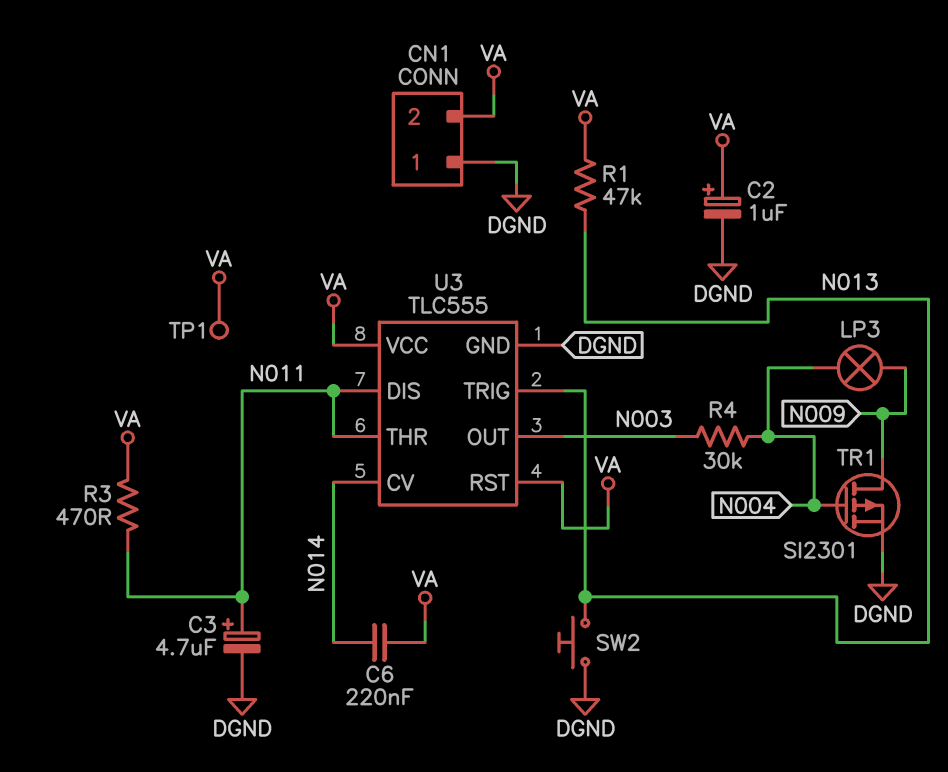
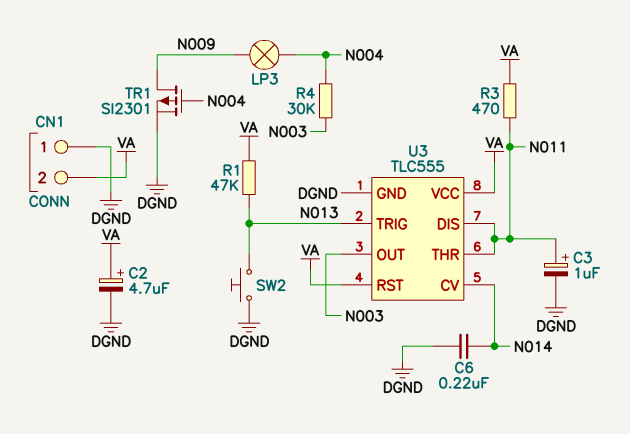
C2: 1uF (plus VA, minus DGND) -> 4.7uF (plus VA, minus DGND)
C3: 4.7uF (plus N011, minus DGND) -> 1uF (plus N011, minus DGND)
C6: 220nF (N014, VA) -> 220nF (DGND, N014)
TP1: test point (VA) -> none

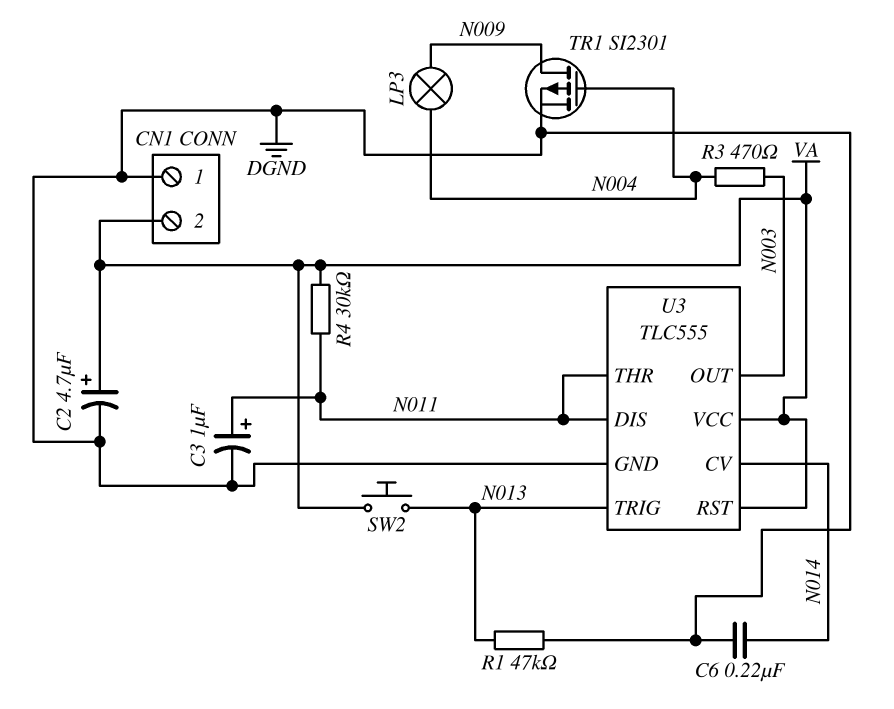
R1: 47k (N013, VA) -> 47k (DGND, N013)
R3: 470 (N011, VA) -> 470 (N003, N004)
R4: 30k (N003, N004) -> 30k (N011, VA)
SW2: button (DGND, N013) -> button (N013, VA)

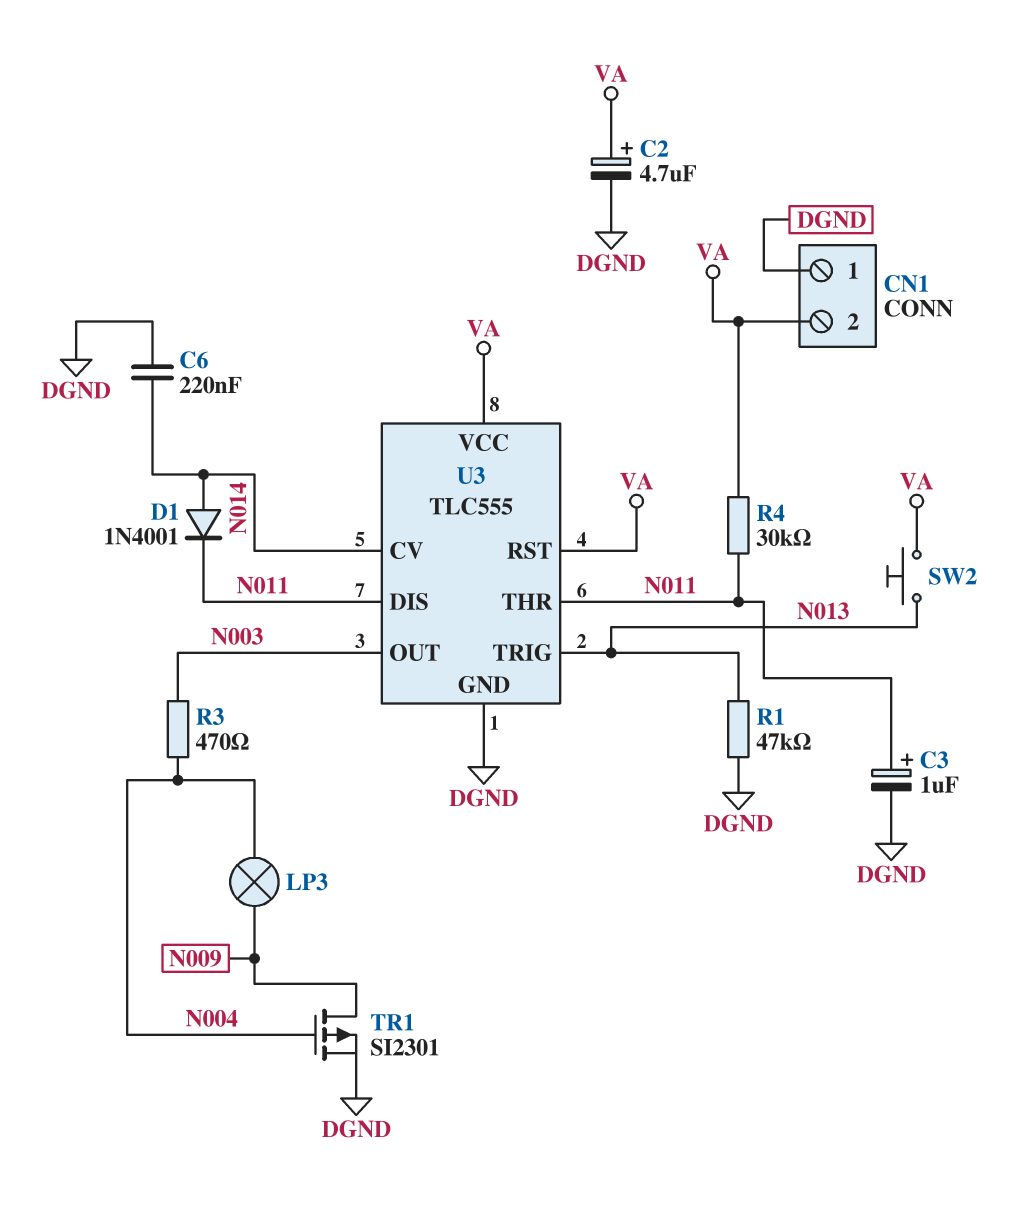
D1: none -> diode 1N4001 (A N014, K N011)

